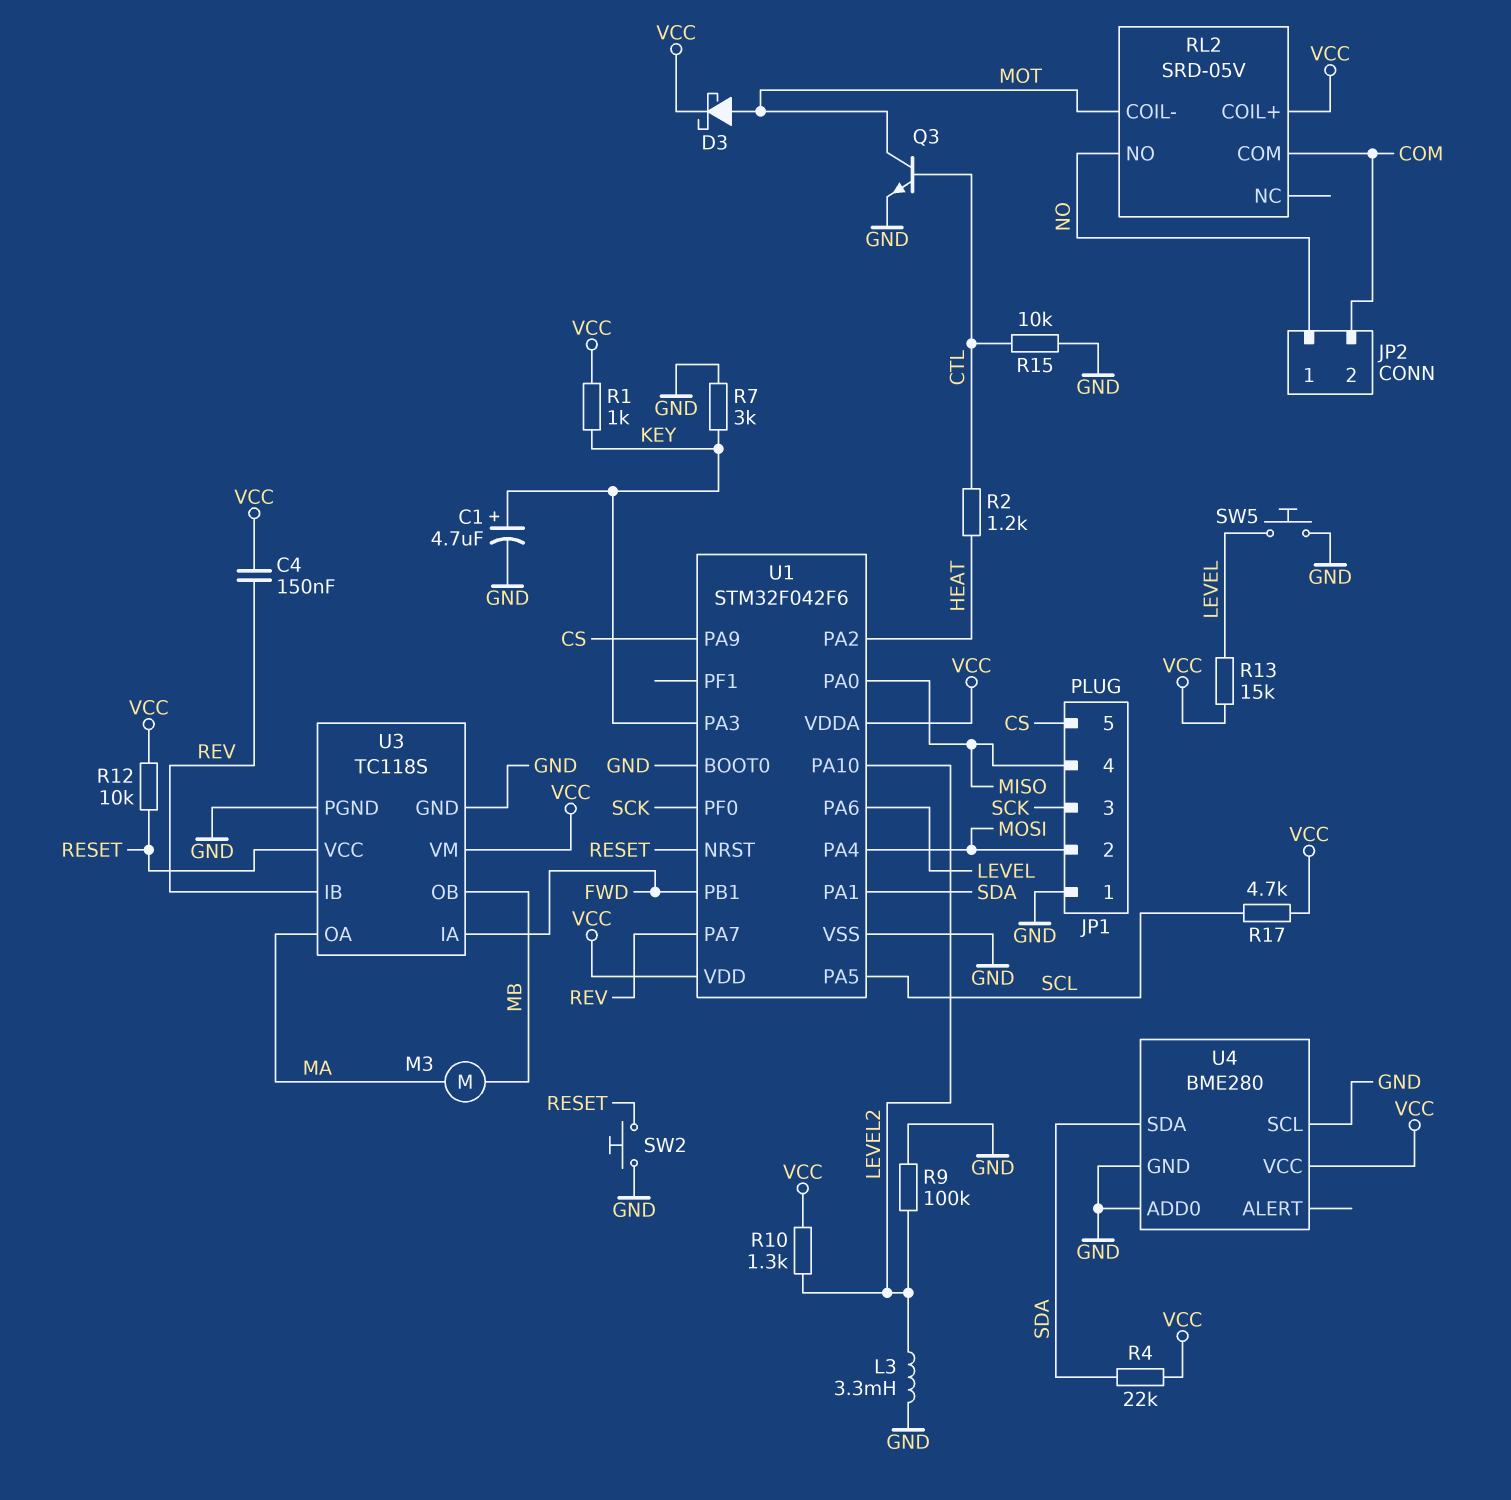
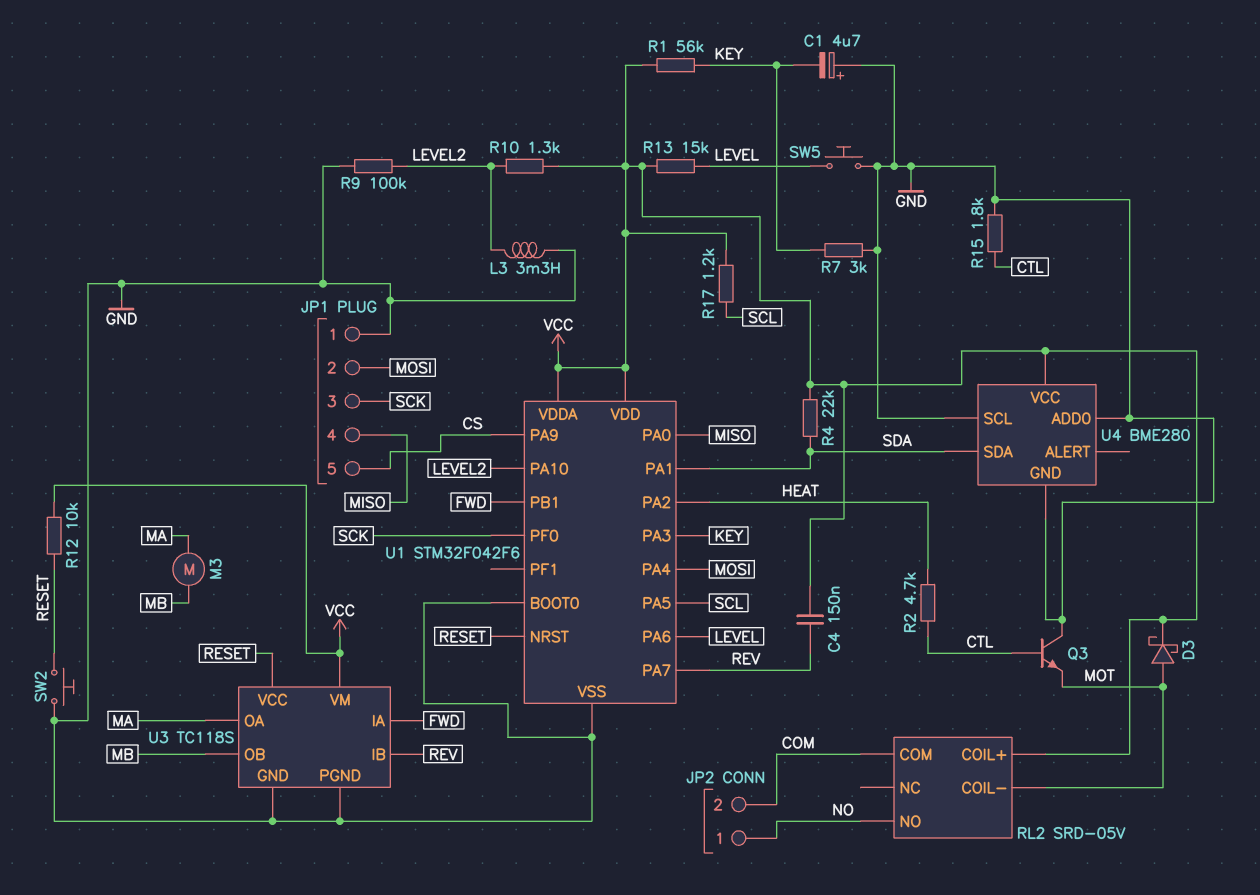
C1: 4.7uF (plus KEY, minus GND) -> 4.7uF (plus GND, minus KEY)
Q3: NPN (B CTL, C MOT, E GND) -> NPN (B CTL, C GND, E MOT)
R1: 1k (KEY, VCC) -> 56k (KEY, VCC)
R2: 1.2k (CTL, HEAT) -> 4.7k (CTL, HEAT)
R15: 10k (CTL, GND) -> 1.8k (CTL, GND)
R17: 4.7k (SCL, VCC) -> 1.2k (SCL, VCC)

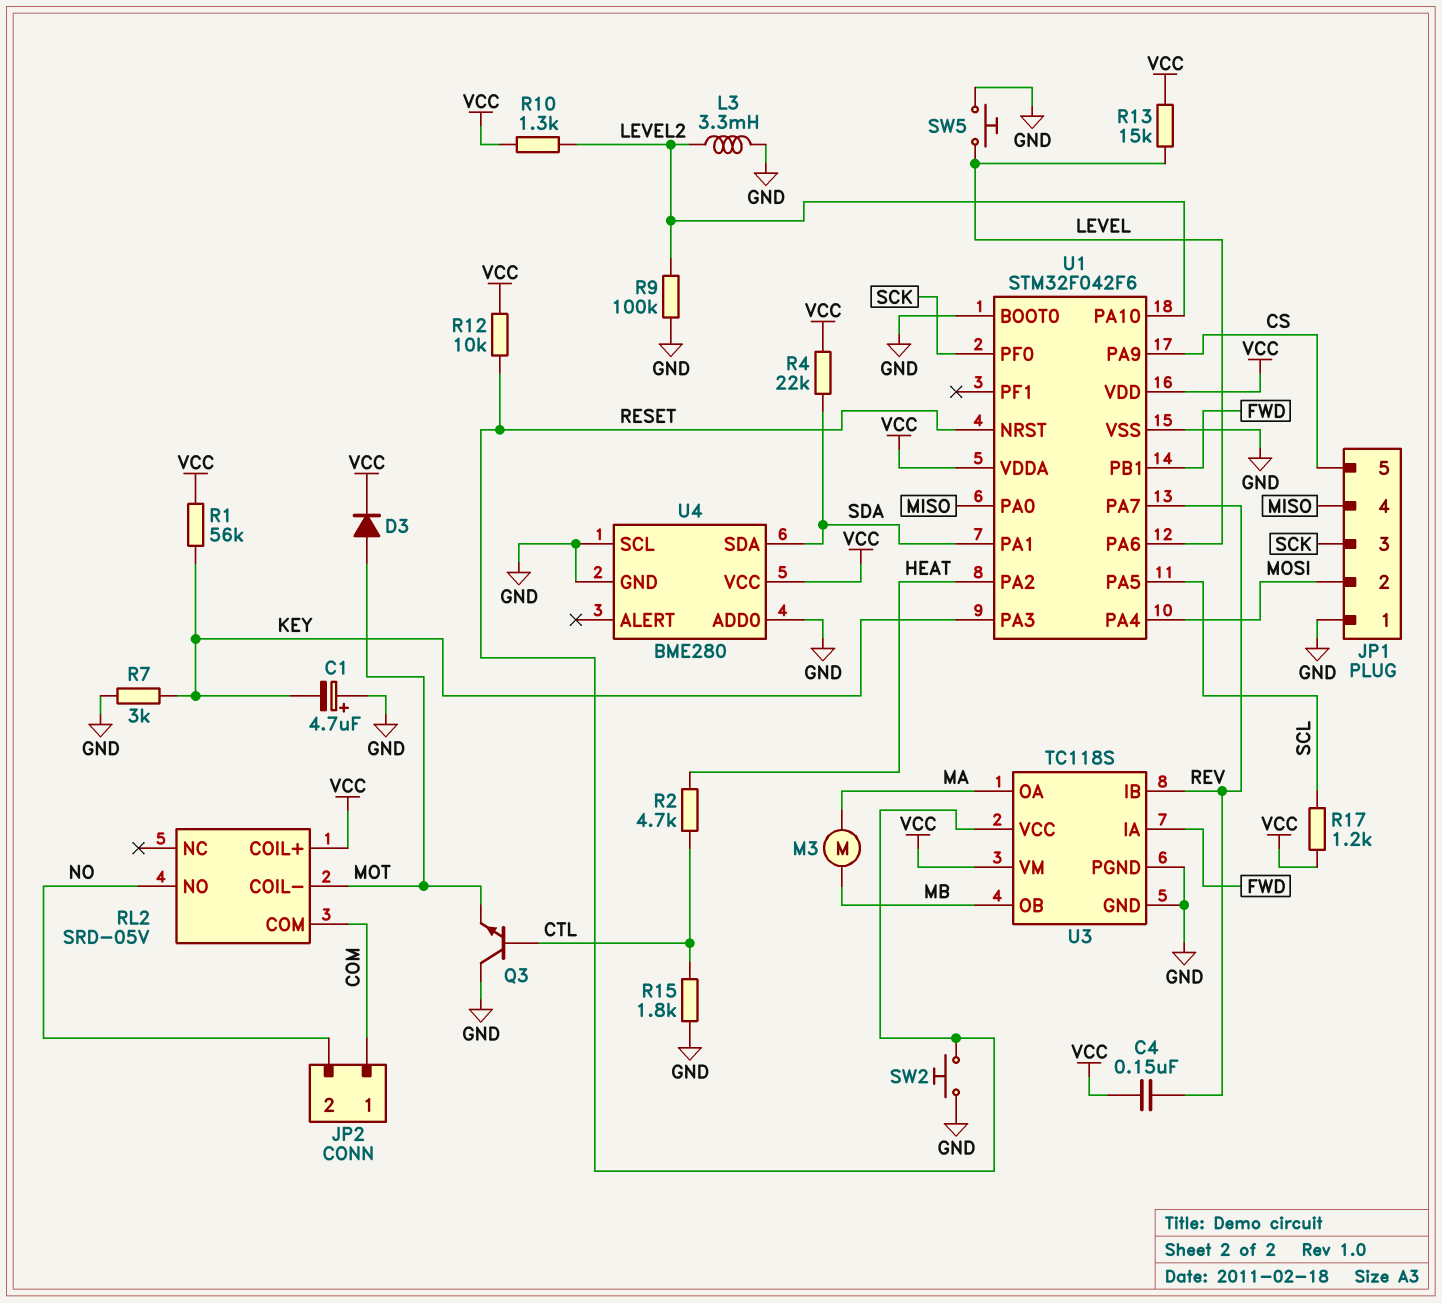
D3: schottky (A MOT, K VCC) -> diode (A MOT, K VCC)
JP2 pin 1: NO -> COM
JP2 pin 2: COM -> NO

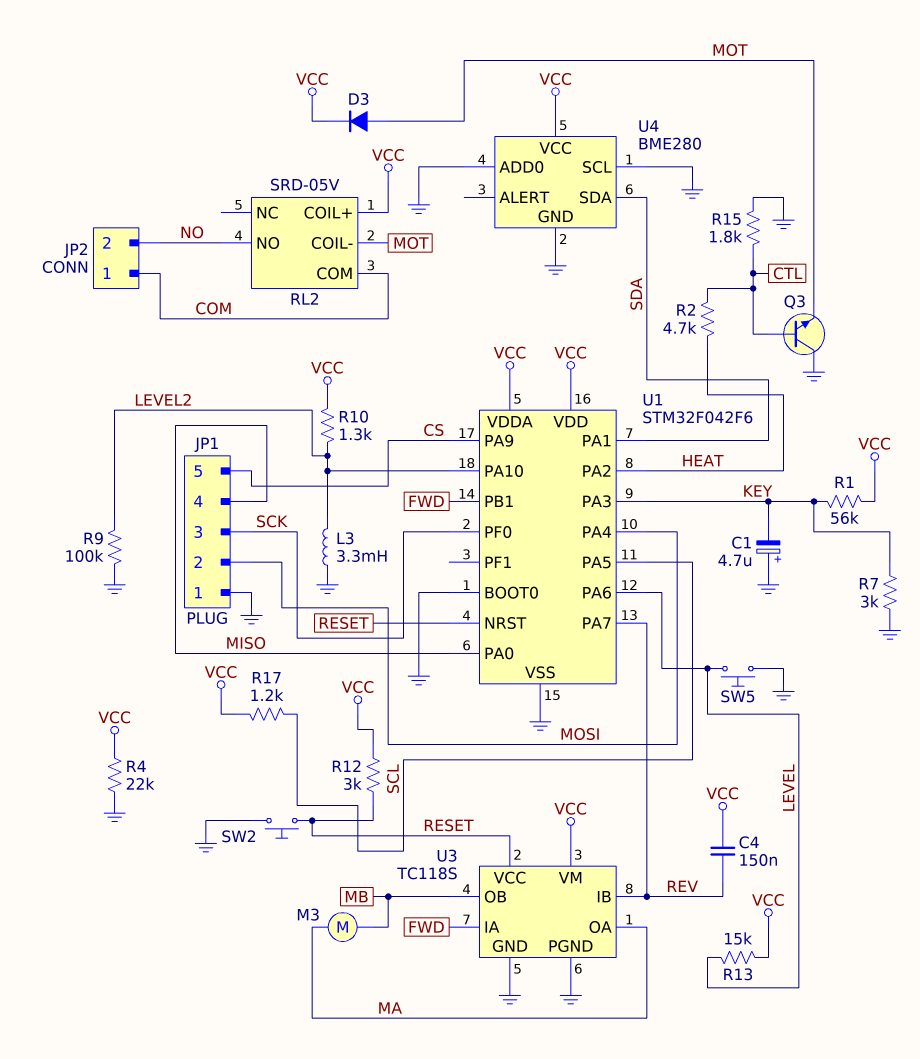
R4: 22k (SDA, VCC) -> 22k (GND, VCC)
R12: 10k (RESET, VCC) -> 3k (RESET, VCC)

